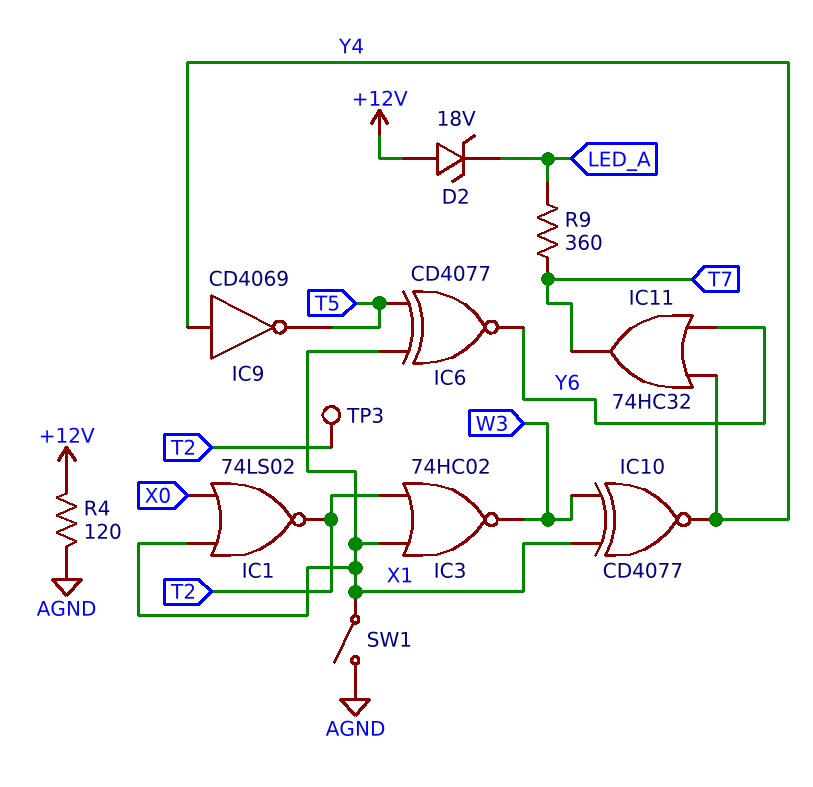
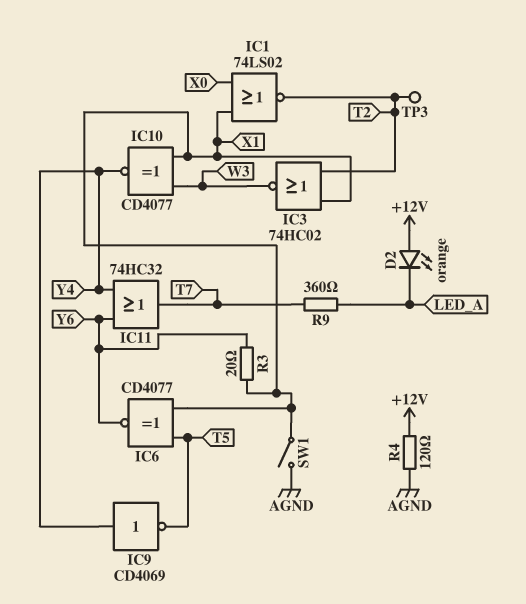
D2: zener 18V (A +12V, K LED_A) -> LED orange (A +12V, K LED_A)
R3: none -> 20 (X1, Y6)

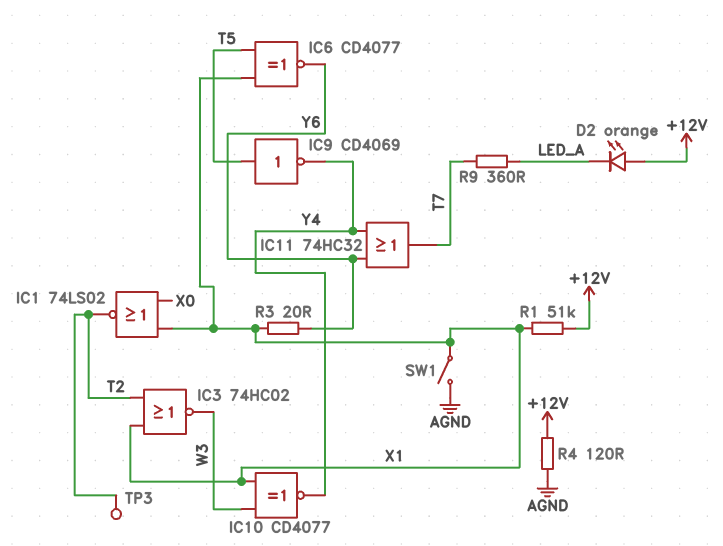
IC9: NOT CD4069 (in Y4, out T5) -> NOT CD4069 (in T5, out Y4)
R1: none -> 51k (+12V, X1)

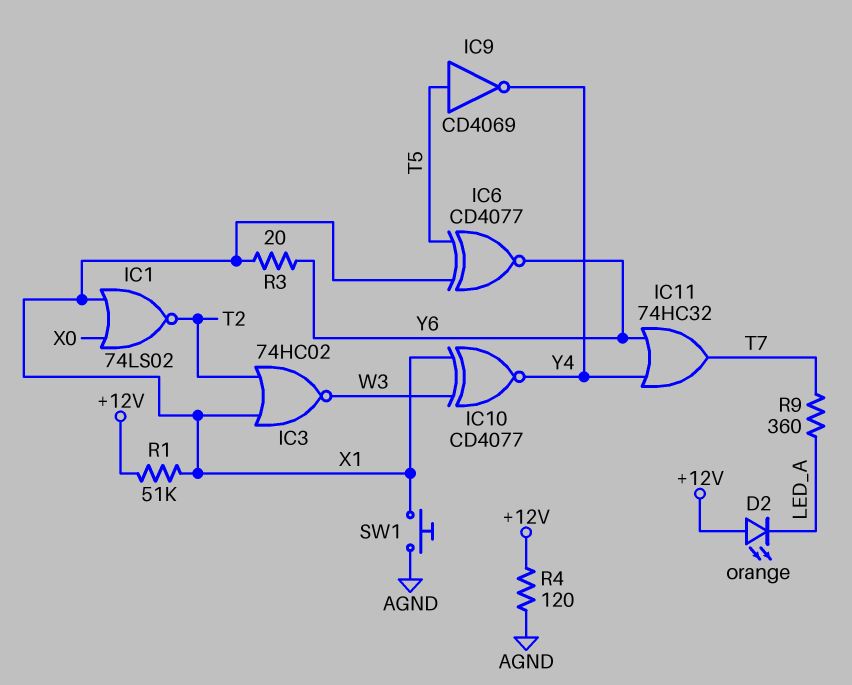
SW1: switch (AGND, X1) -> button (AGND, X1)
TP3: test point (T2) -> none

